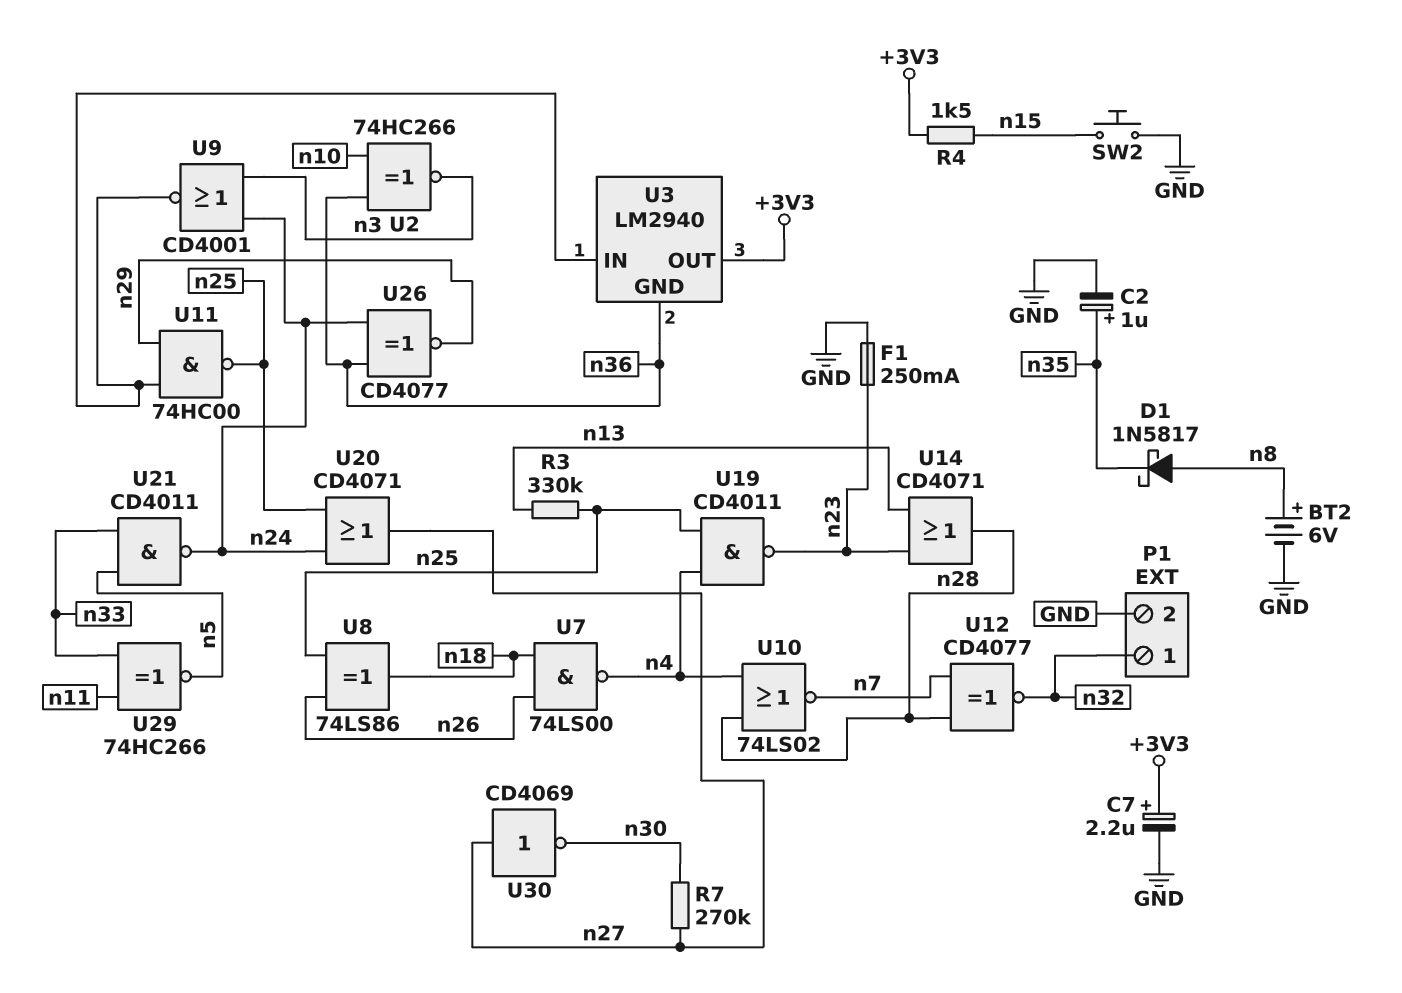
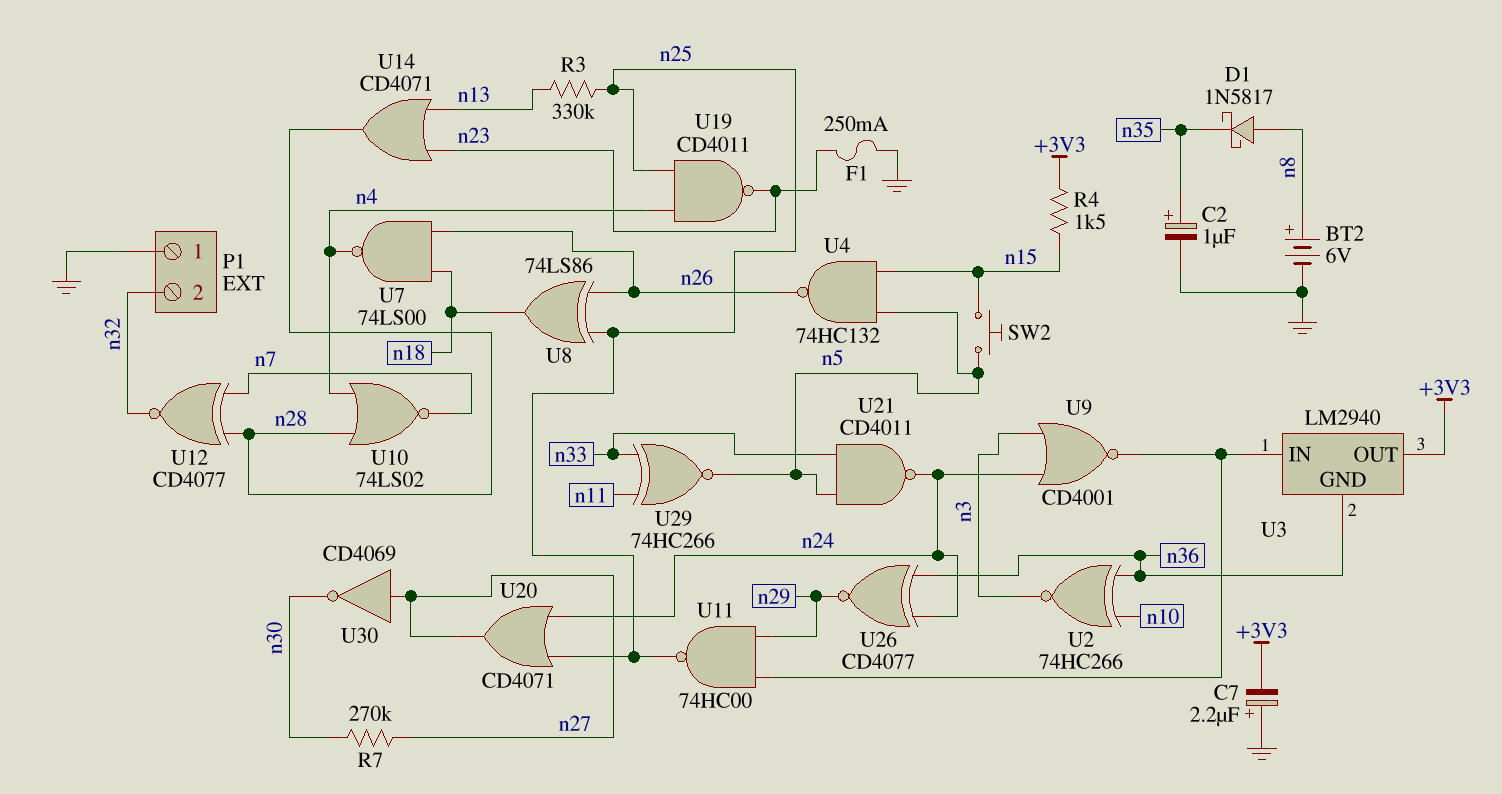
C7: 2.2uF (plus +3V3, minus GND) -> 2.2uF (plus GND, minus +3V3)
P1 pin 1: n32 -> GND
P1 pin 2: GND -> n32
SW2: button (GND, n15) -> button (n5, n15)
U4: none -> NAND 74HC132 (in n5, in n15, out n26)

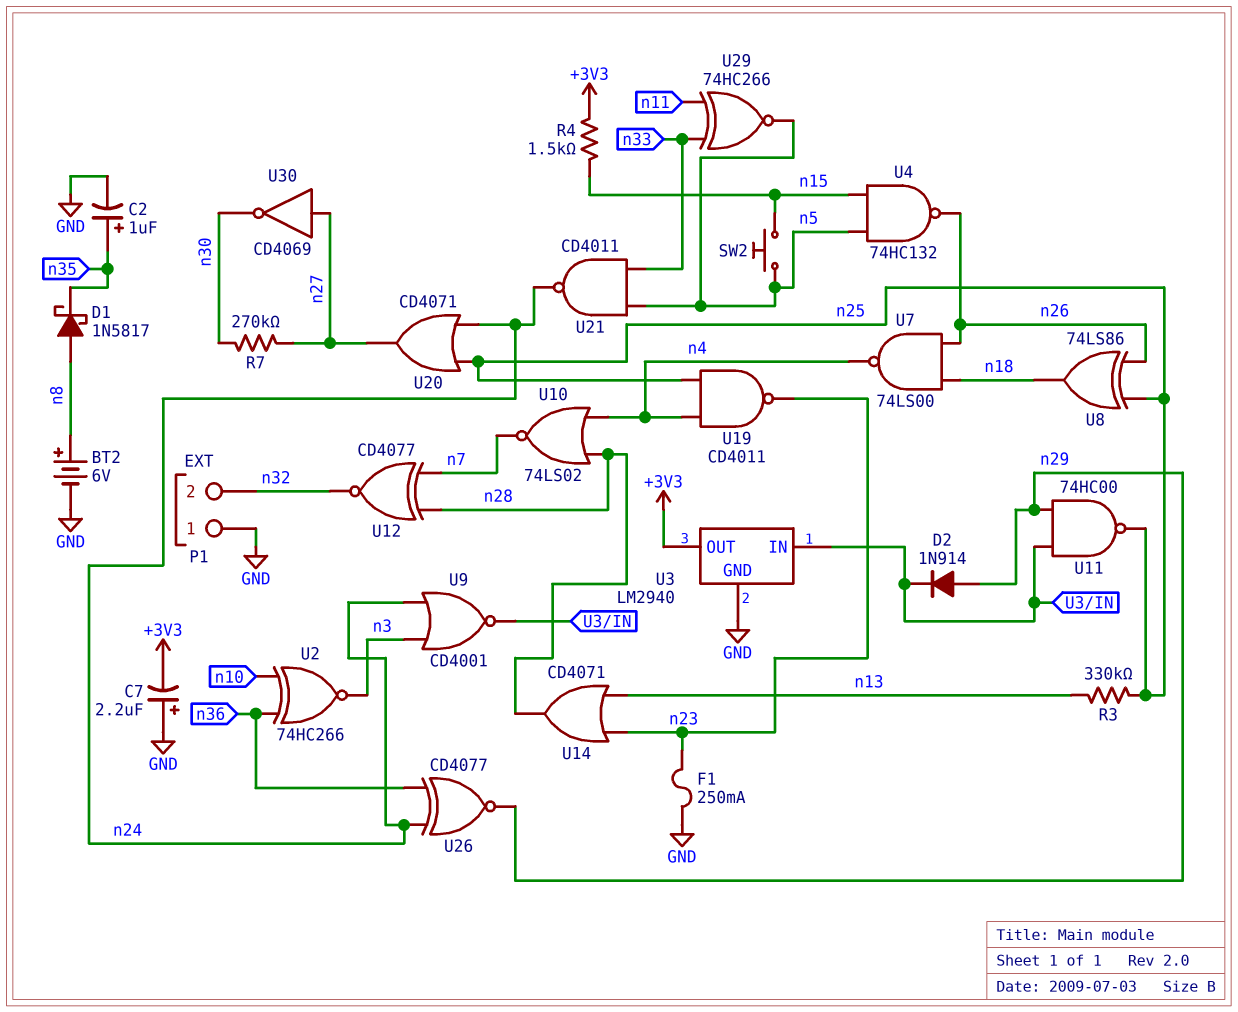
D2: none -> diode 1N914 (A n29, K U3/IN)
U3 pin GND: n36 -> GND

